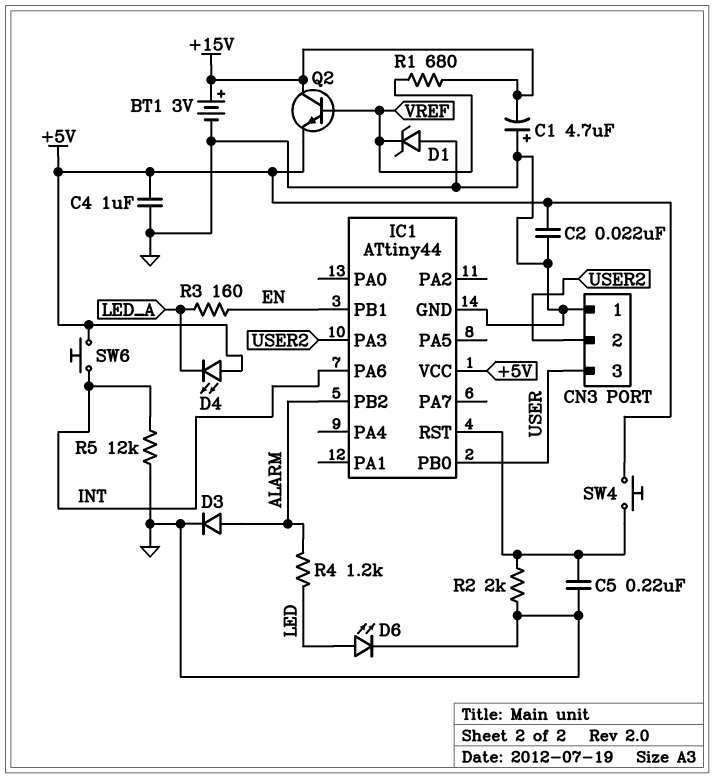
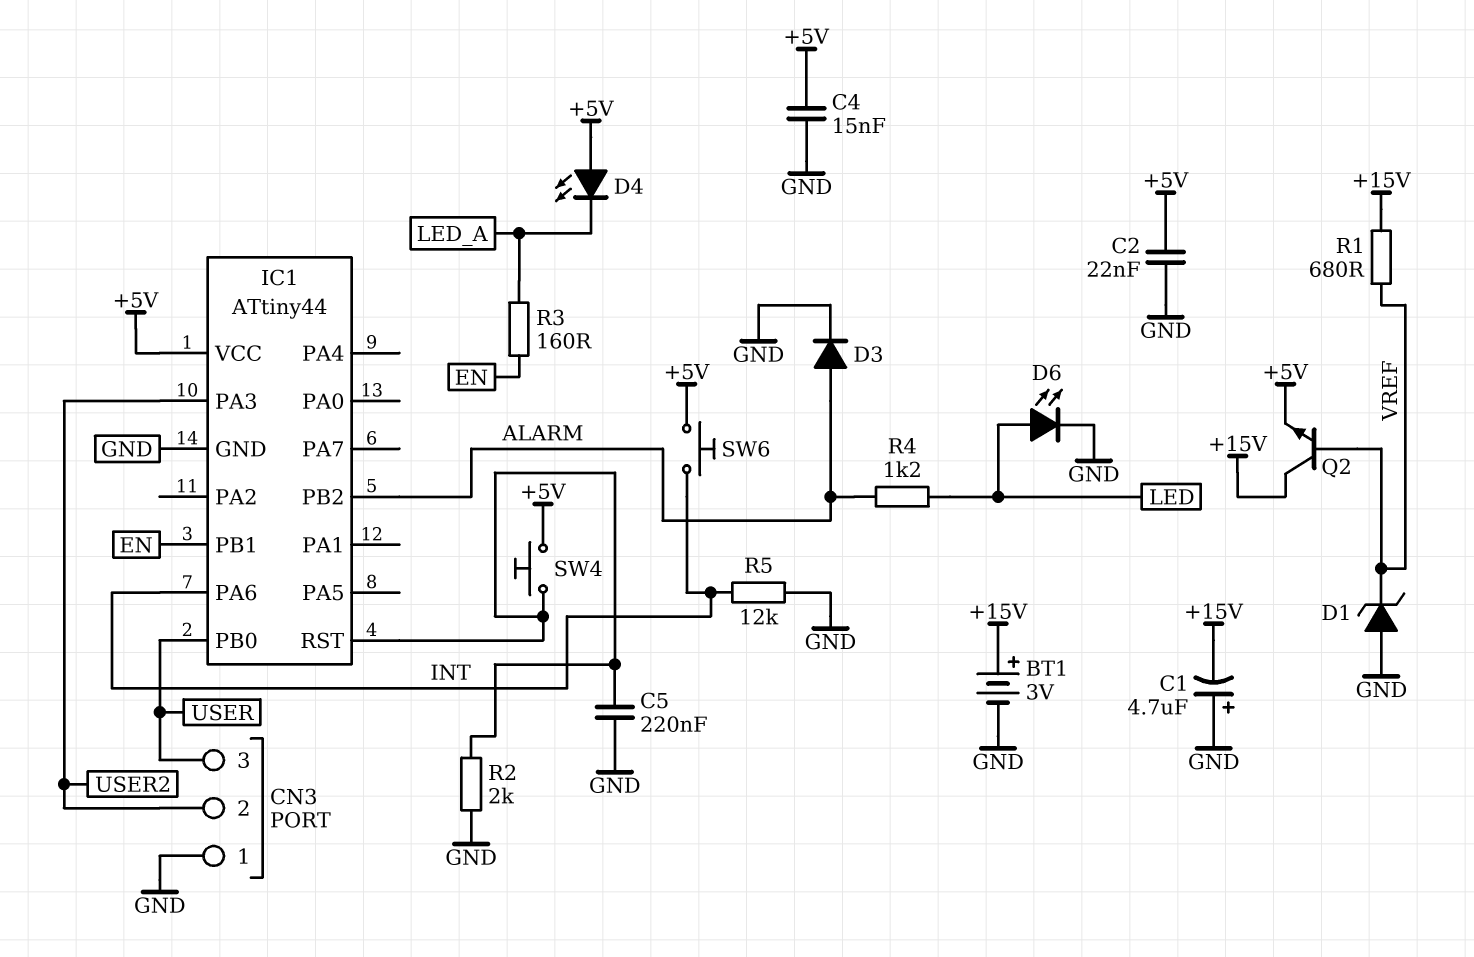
C4: 1uF (+5V, GND) -> 15nF (+5V, GND)

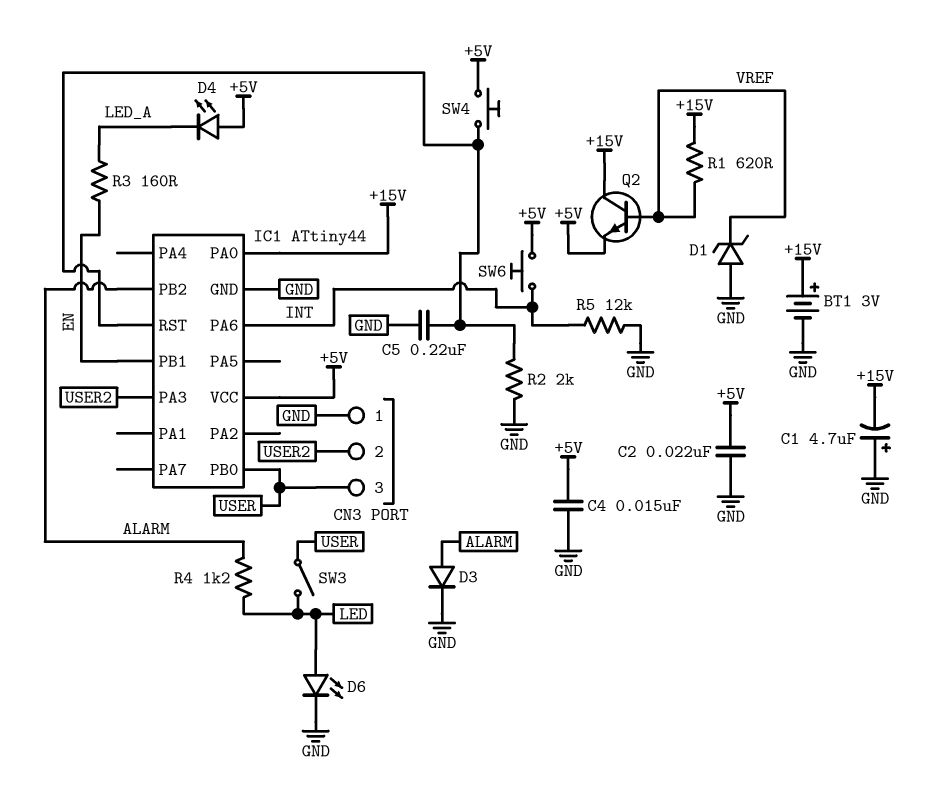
IC1 pin PA0: none -> +15V
R1: 680 (+15V, VREF) -> 620 (+15V, VREF)
SW3: none -> switch (LED, USER)

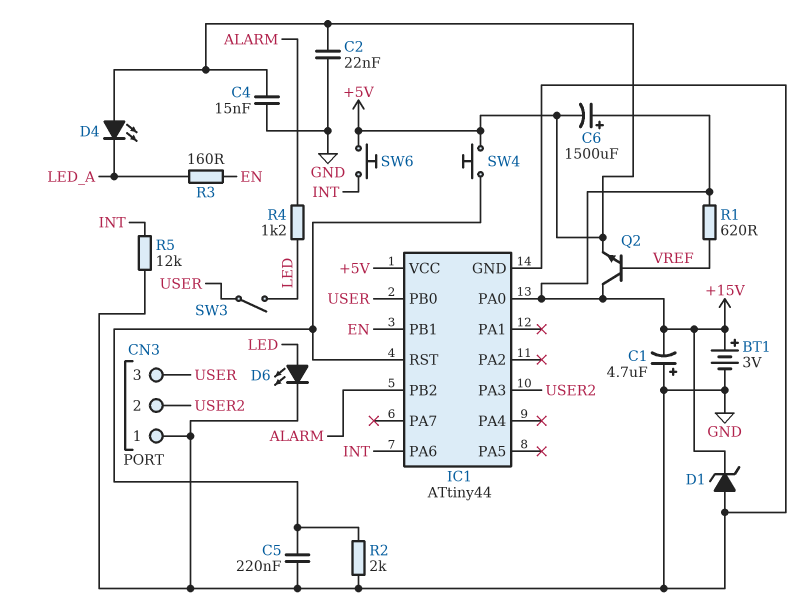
C6: none -> 1500uF (plus +15V, minus +5V)
D1: zener (A GND, K VREF) -> zener (A GND, K +15V)
D3: diode (A ALARM, K GND) -> none

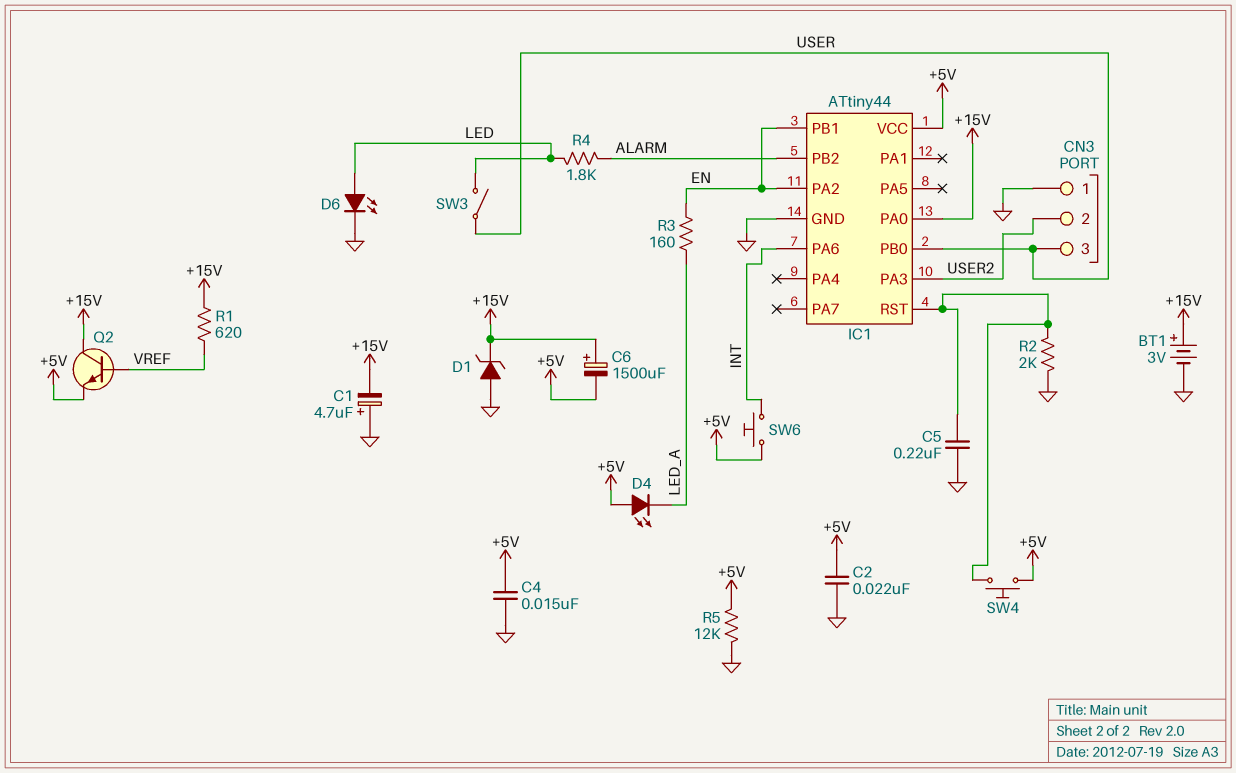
IC1 pin PA2: none -> EN
R4: 1.2k (ALARM, LED) -> 1.8k (ALARM, LED)
R5: 12k (GND, INT) -> 12k (+5V, GND)

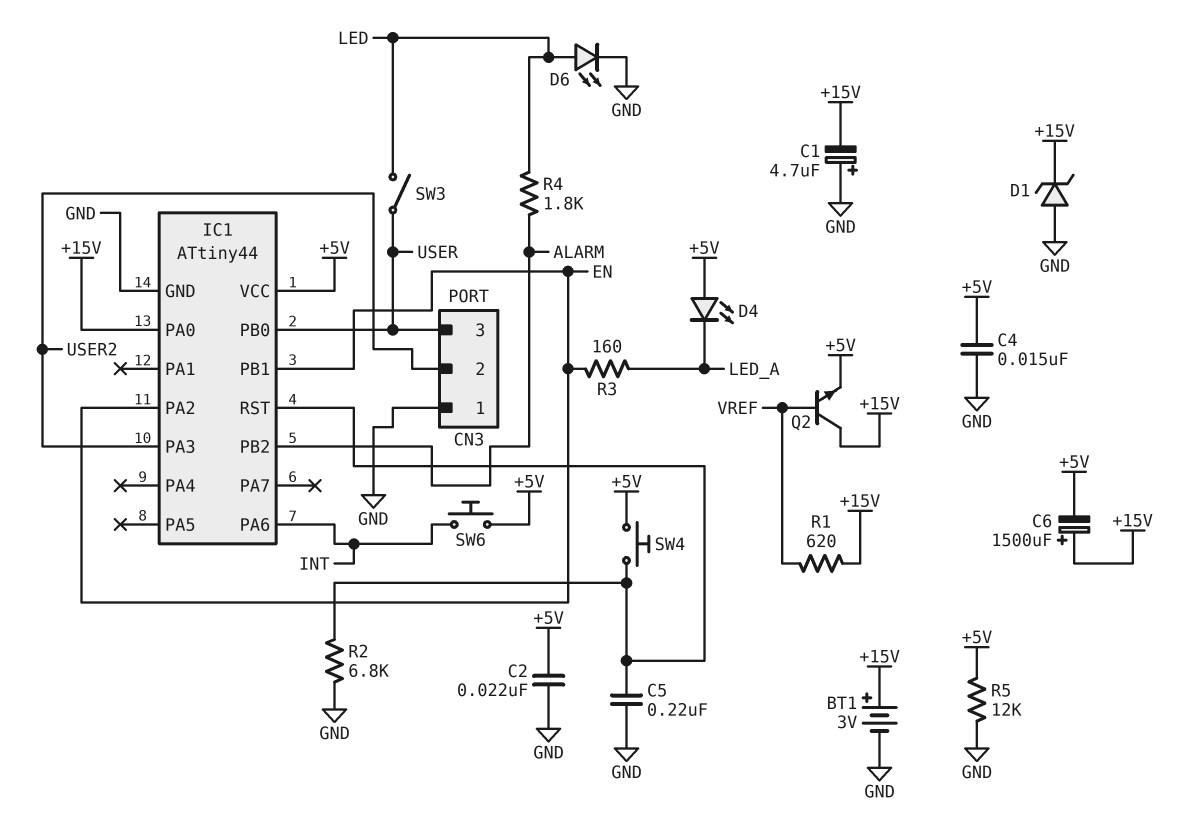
R2: 2k (GND, IC1/RST) -> 6.8k (GND, IC1/RST)

